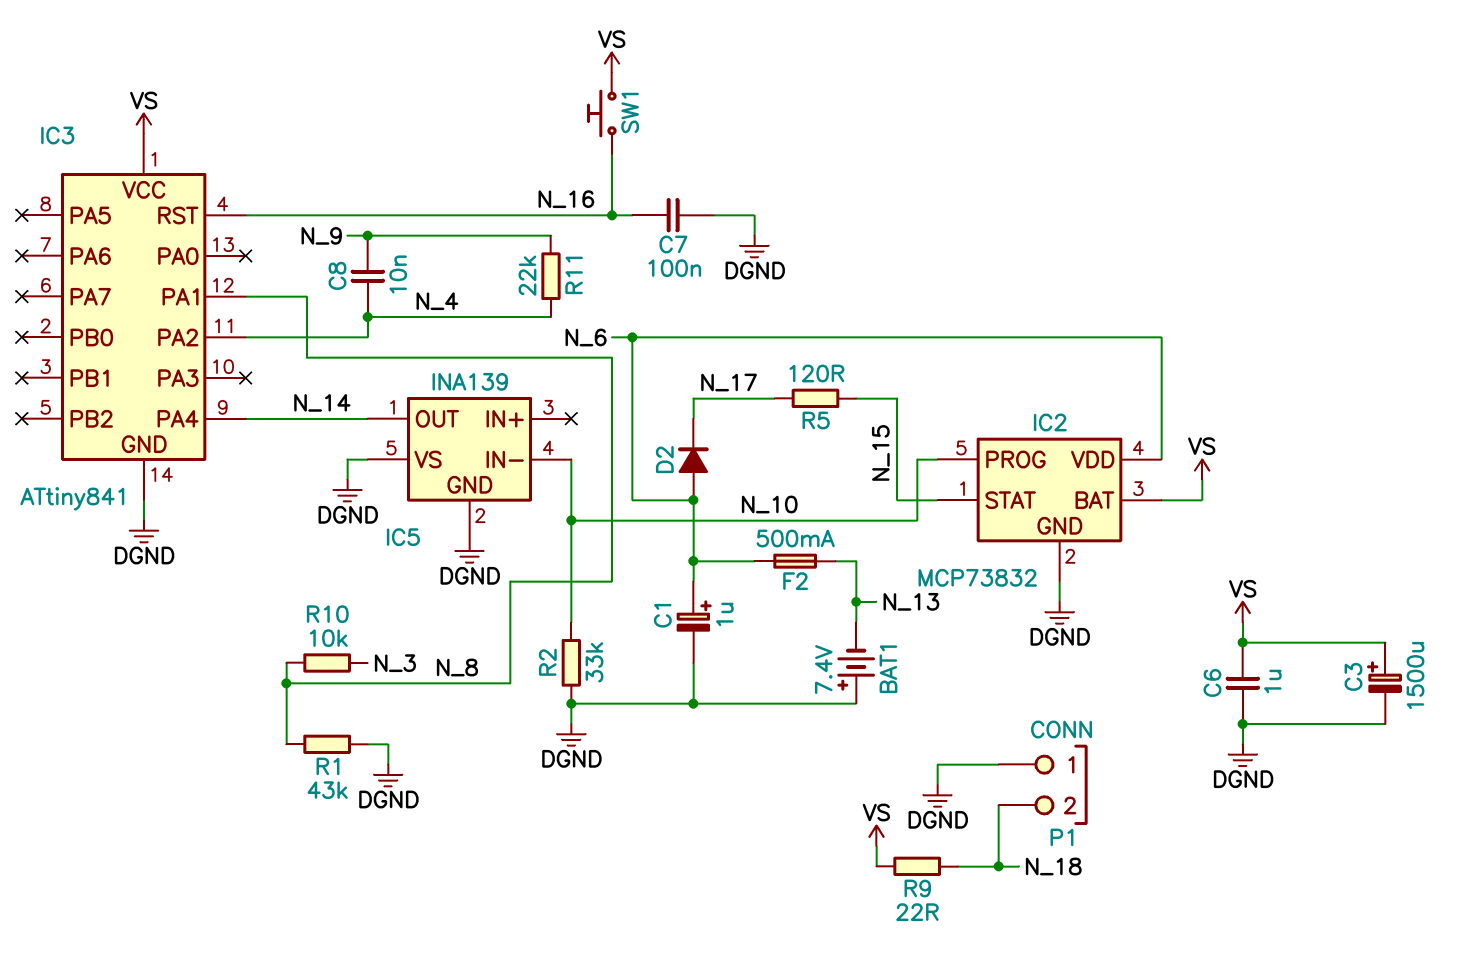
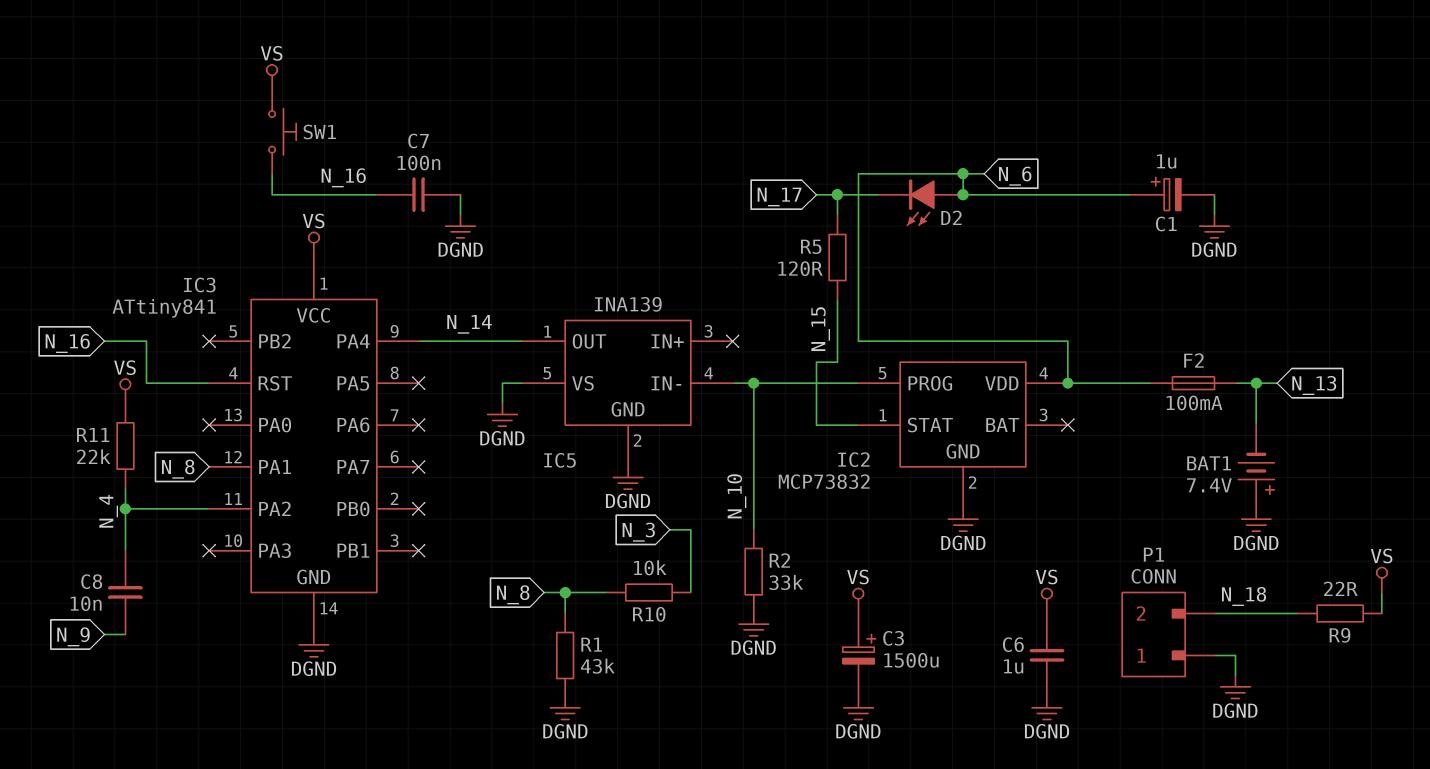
D2: diode (A N_6, K N_17) -> LED (A N_6, K N_17)
F2: 500mA (N_6, N_13) -> 100mA (N_6, N_13)
IC2 pin BAT: VS -> none
R11: 22k (N_4, N_9) -> 22k (N_4, VS)

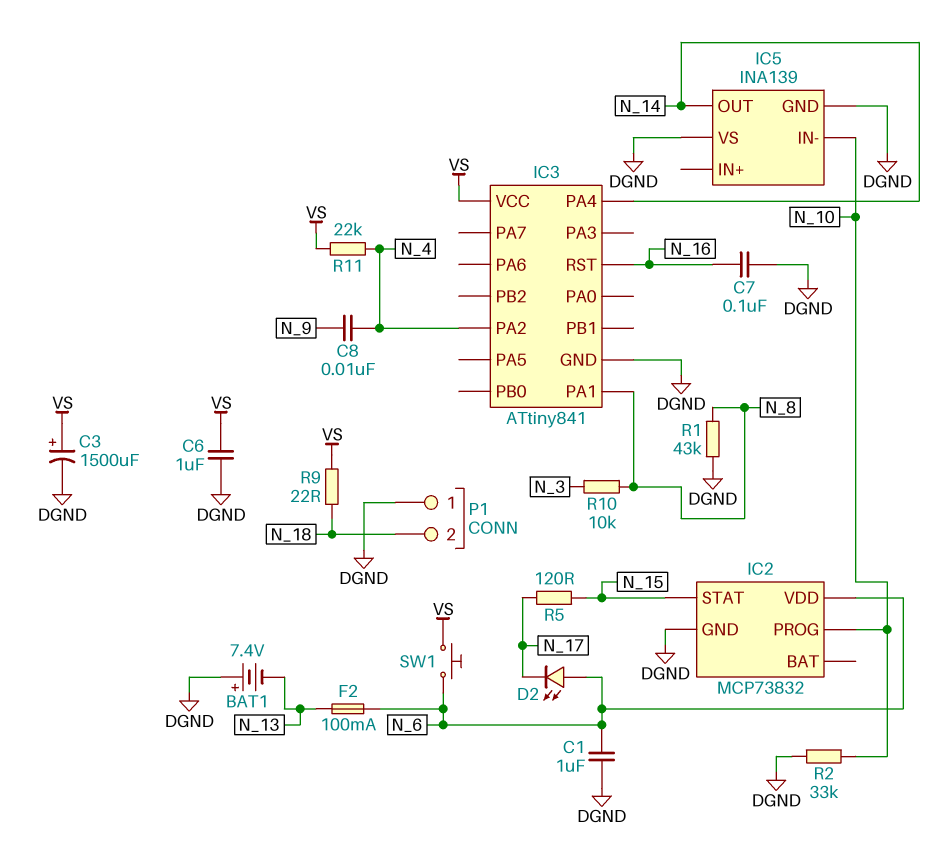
C1: 1uF (plus N_6, minus DGND) -> 1uF (DGND, N_6)
SW1: button (N_16, VS) -> button (N_6, VS)

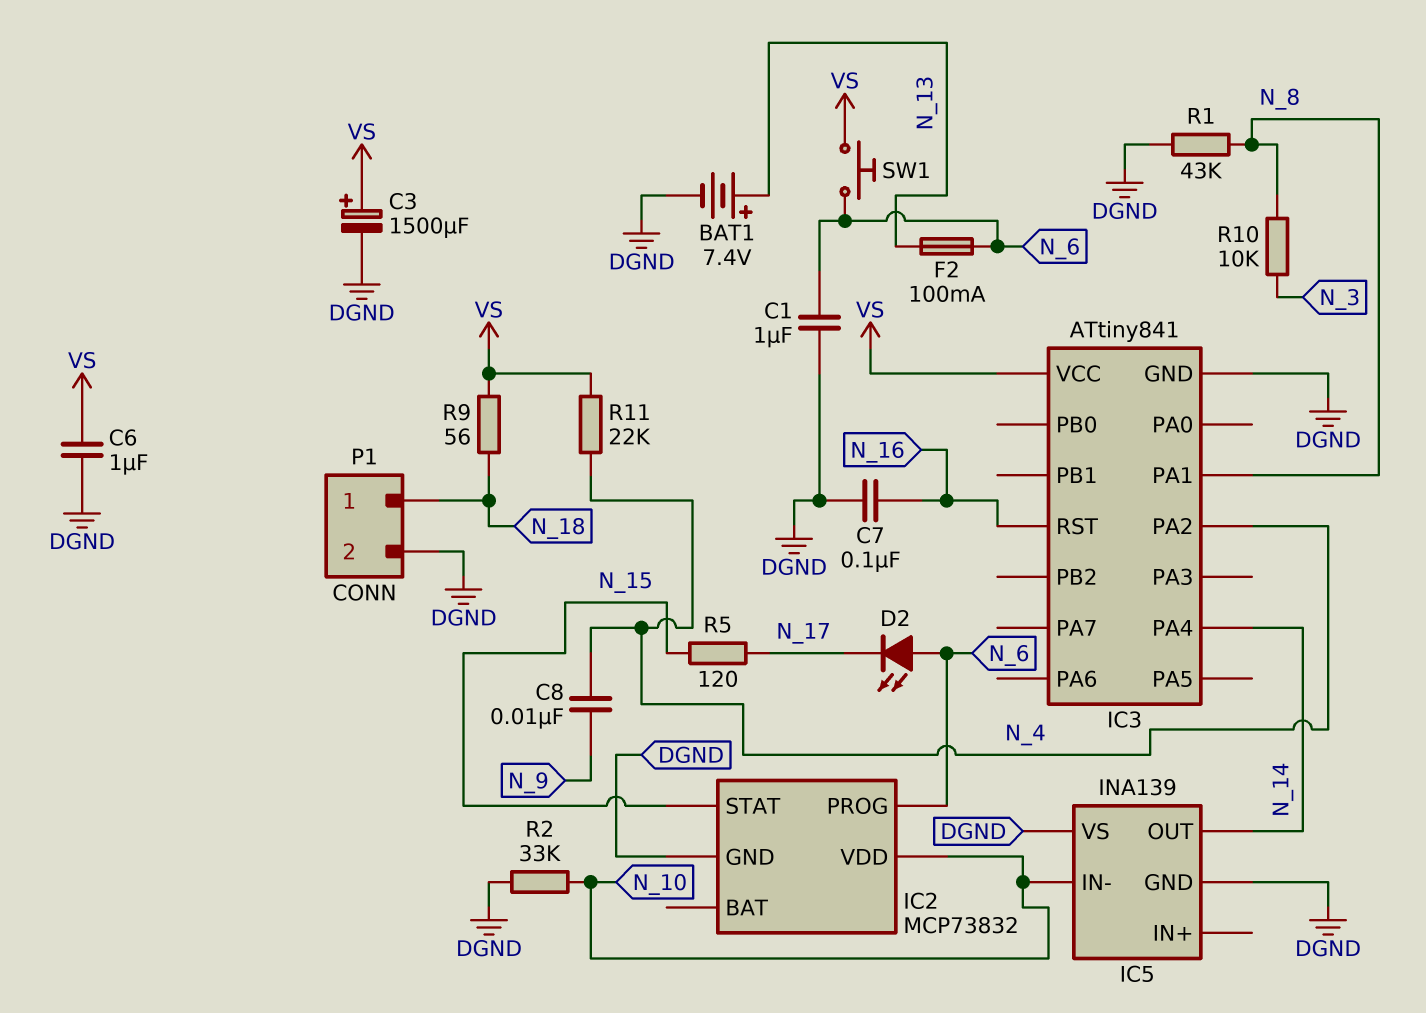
BAT1: 7.4V (plus DGND, minus N_13) -> 7.4V (plus N_13, minus DGND)
IC2 pin PROG: N_10 -> N_6
IC2 pin VDD: N_6 -> N_10
P1 pin 1: DGND -> N_18
P1 pin 2: N_18 -> DGND
R9: 22 (N_18, VS) -> 56 (N_18, VS)

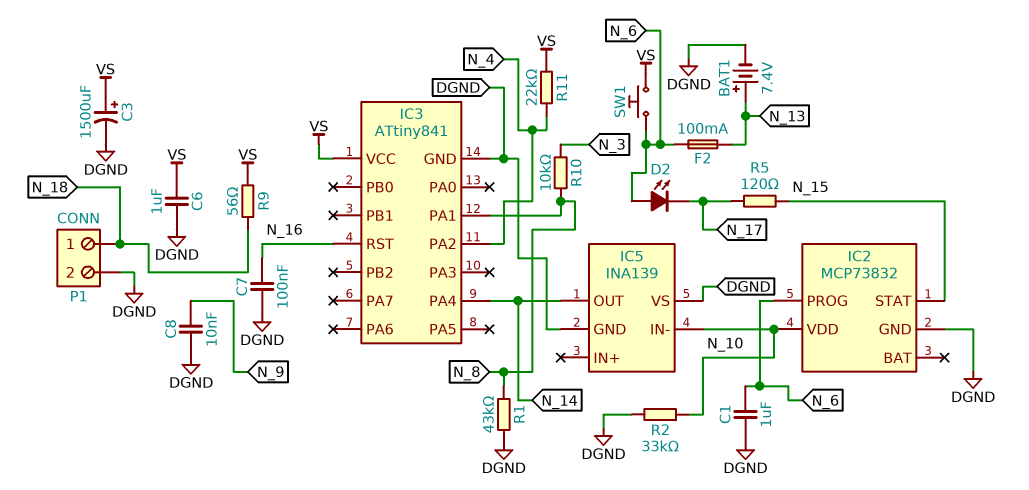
C8: 10nF (N_4, N_9) -> 10nF (DGND, N_9)

